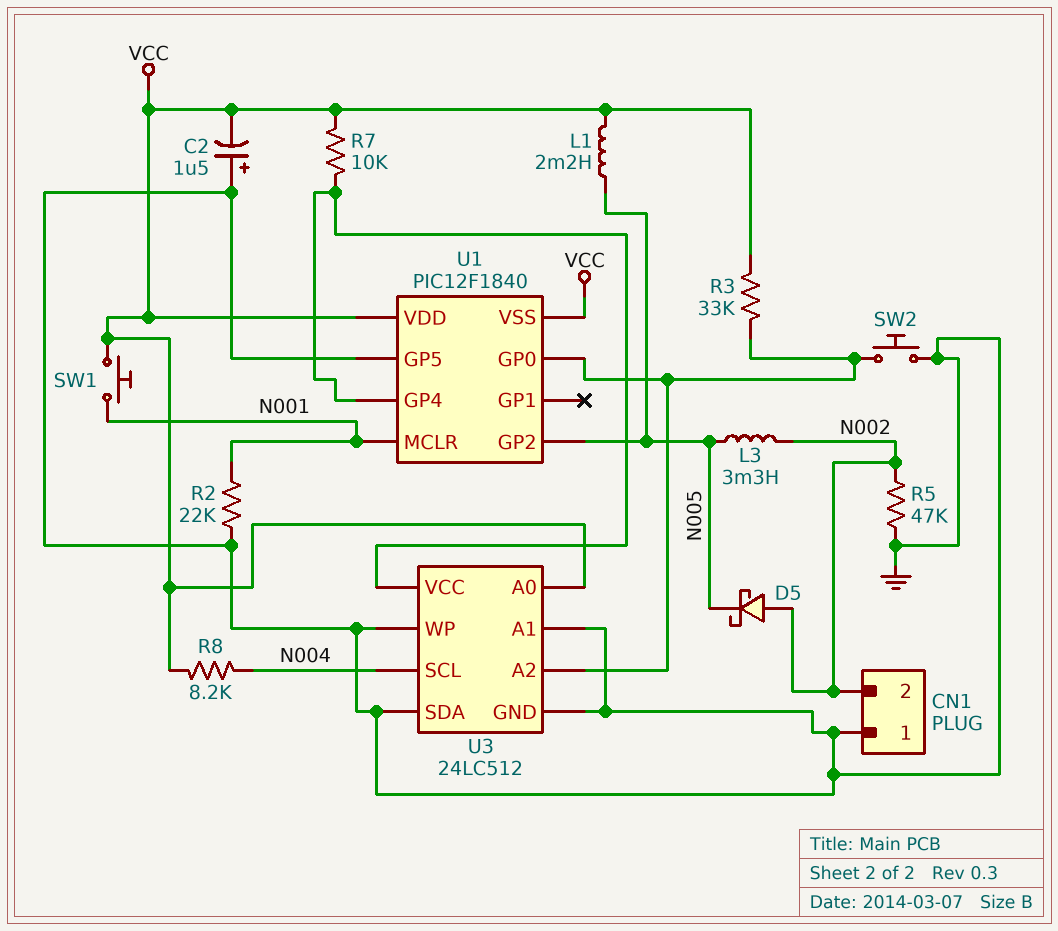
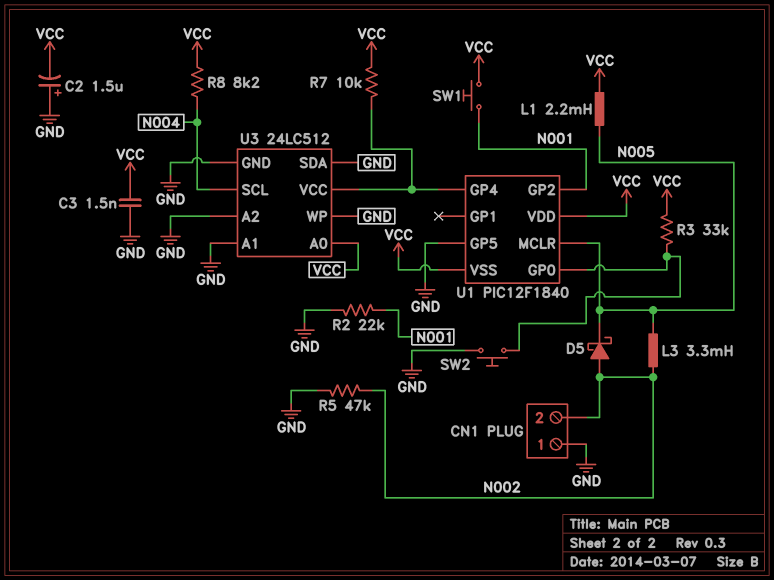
C3: none -> 1.5nF (GND, VCC)
U1 pin GP2: N005 -> N001
U1 pin MCLR: N001 -> N005
U3 pin A2: U1/GP0 -> GND

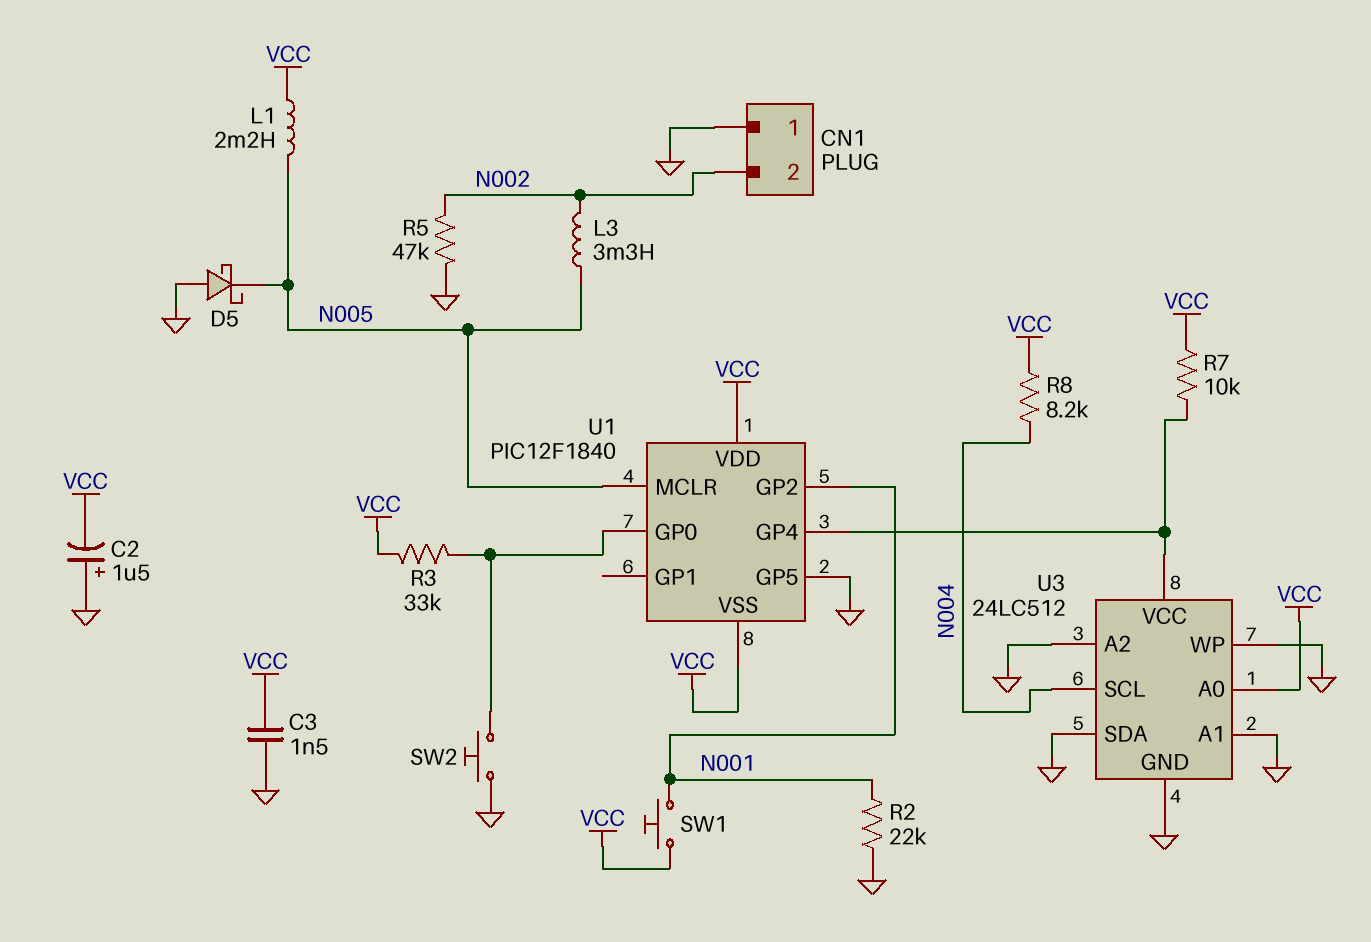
D5: schottky (A N002, K N005) -> schottky (A GND, K N005)

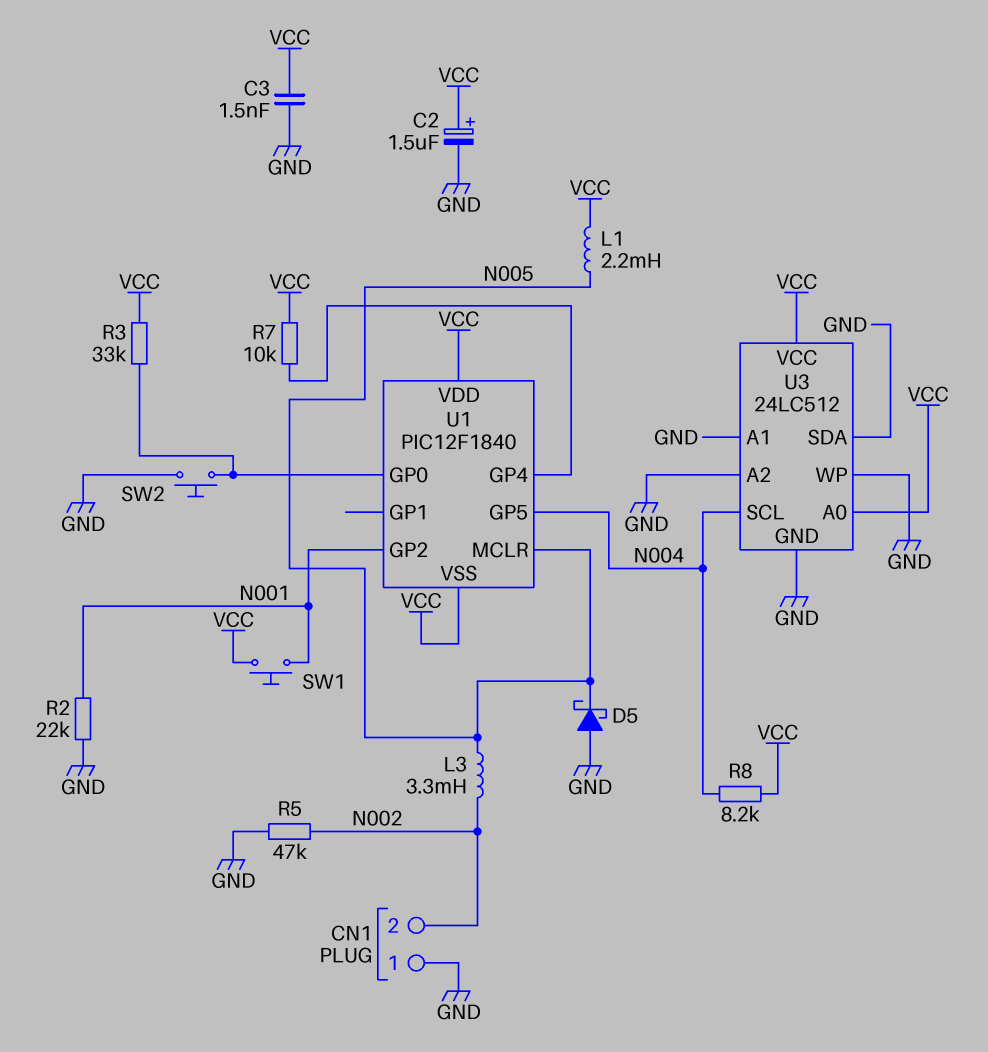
C2: 1.5uF (plus GND, minus VCC) -> 1.5uF (plus VCC, minus GND)
U1 pin GP5: GND -> N004
U3 pin VCC: U1/GP4 -> VCC

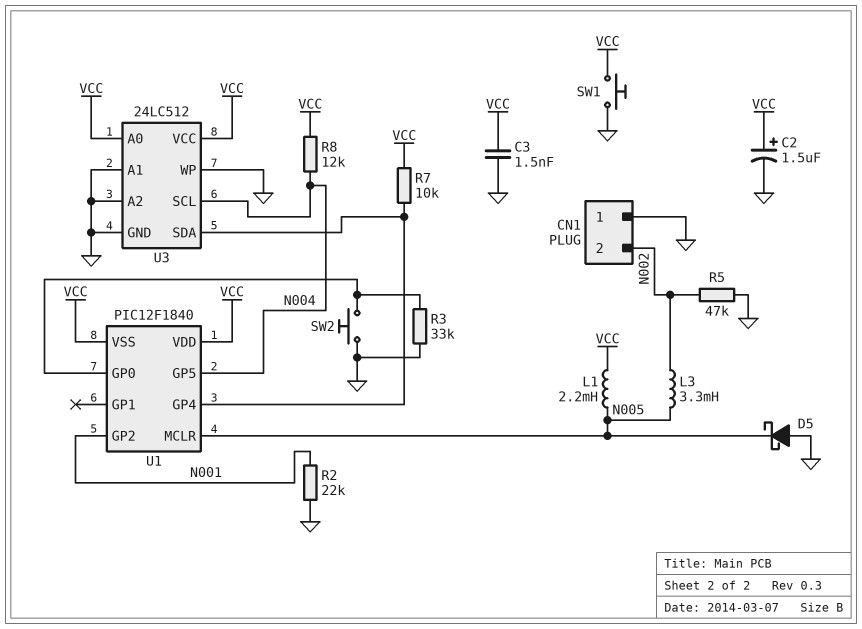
R3: 33k (U1/GP0, VCC) -> 33k (GND, U1/GP0)
R8: 8.2k (N004, VCC) -> 12k (N004, VCC)
SW1: button (N001, VCC) -> button (GND, VCC)
U3 pin SDA: GND -> U1/GP4

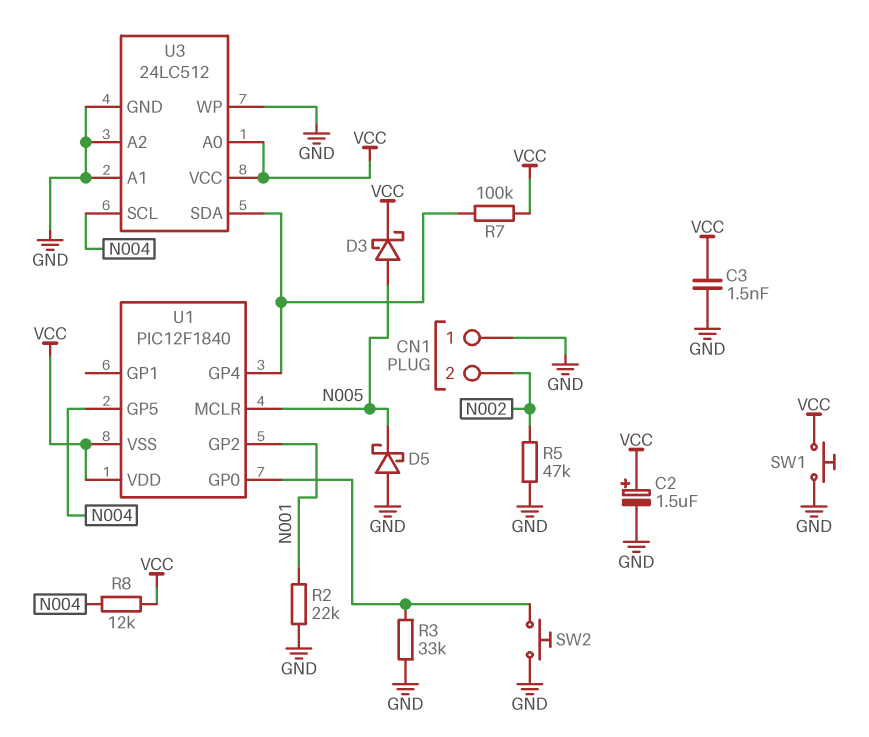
D3: none -> schottky (A N005, K VCC)
L1: 2.2mH (N005, VCC) -> none
L3: 3.3mH (N002, N005) -> none
R7: 10k (U1/GP4, VCC) -> 100k (U1/GP4, VCC)

